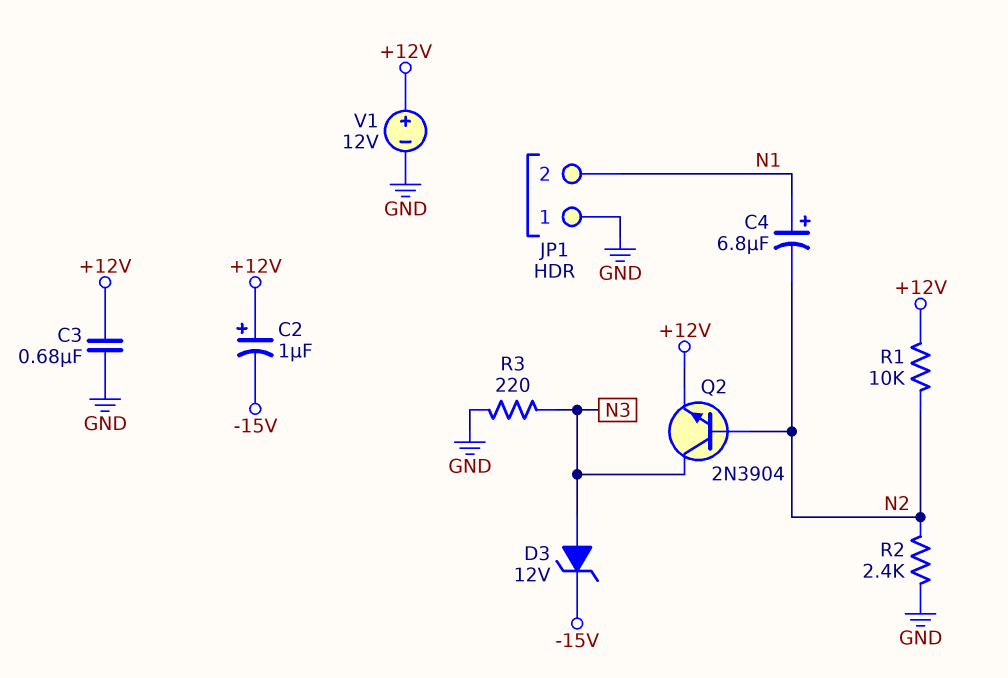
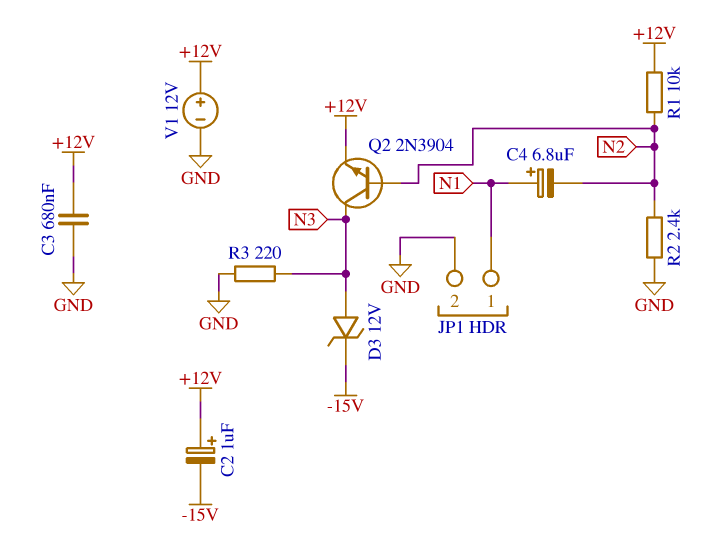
JP1 pin 1: GND -> N1
JP1 pin 2: N1 -> GND

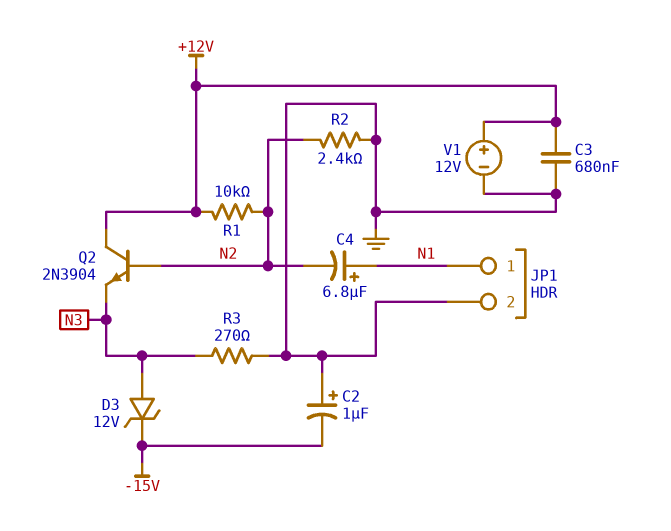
C2: 1uF (plus +12V, minus -15V) -> 1uF (plus GND, minus -15V)
Q2: NPN 2N3904 (B N2, C N3, E +12V) -> NPN 2N3904 (B N2, C +12V, E N3)
R3: 220 (GND, N3) -> 270 (GND, N3)

